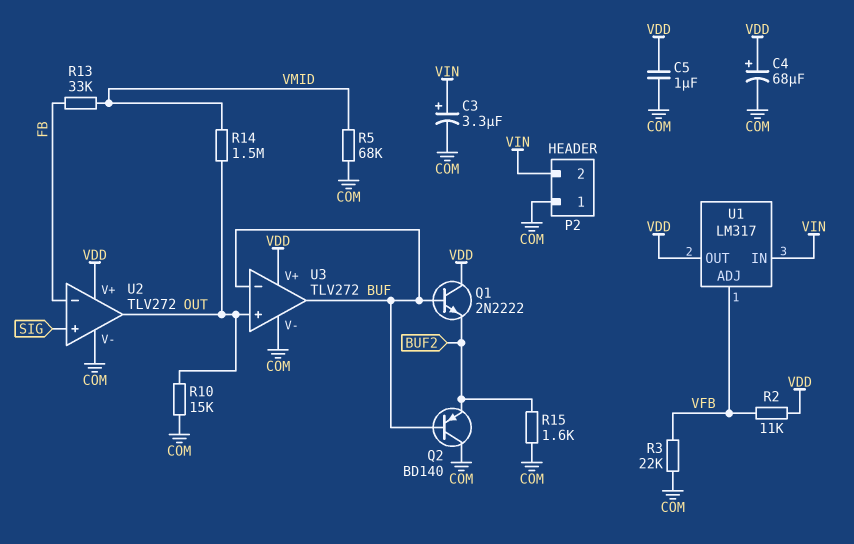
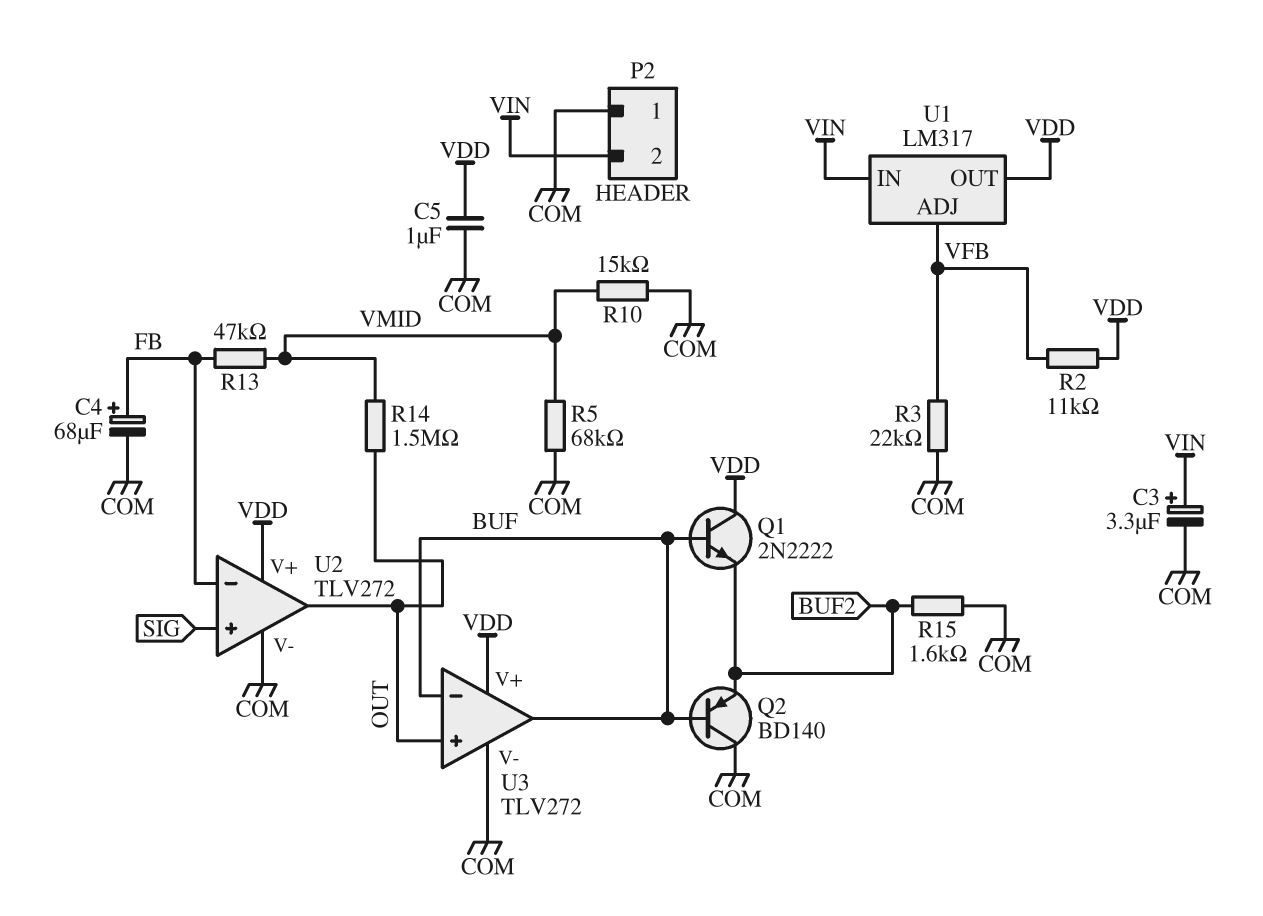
C4: 68uF (plus VDD, minus COM) -> 68uF (plus FB, minus COM)
R10: 15k (COM, OUT) -> 15k (COM, VMID)
R13: 33k (FB, VMID) -> 47k (FB, VMID)

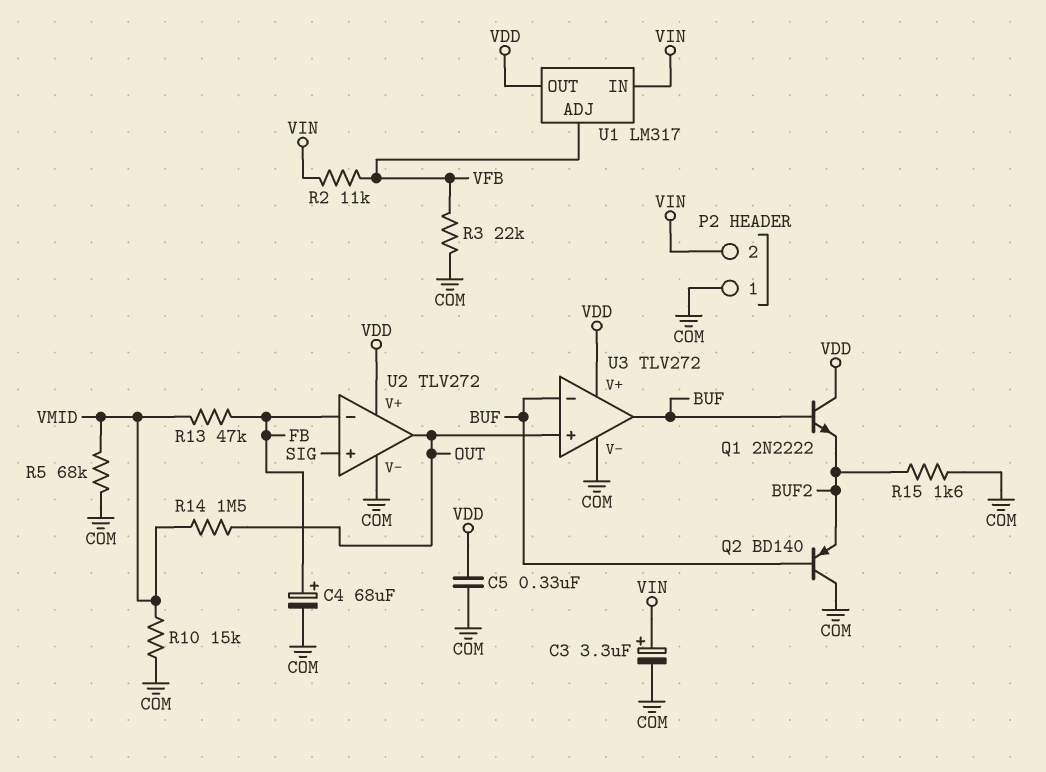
C5: 1uF (COM, VDD) -> 330nF (COM, VDD)
R2: 11k (VDD, VFB) -> 11k (VFB, VIN)

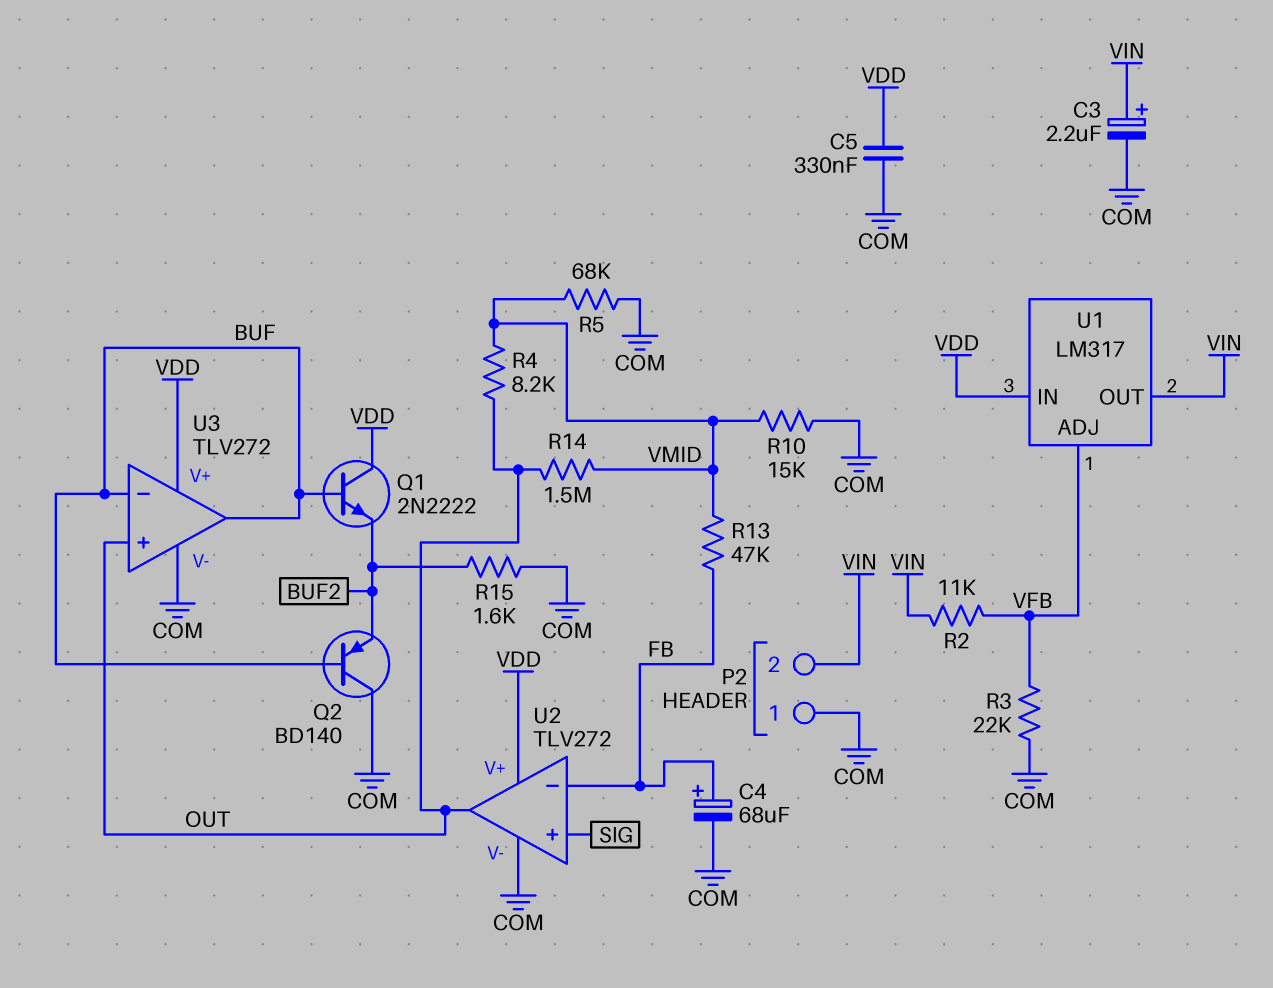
C3: 3.3uF (plus VIN, minus COM) -> 2.2uF (plus VIN, minus COM)
R4: none -> 8.2k (OUT, VMID)
U1 pin IN: VIN -> VDD
U1 pin OUT: VDD -> VIN

